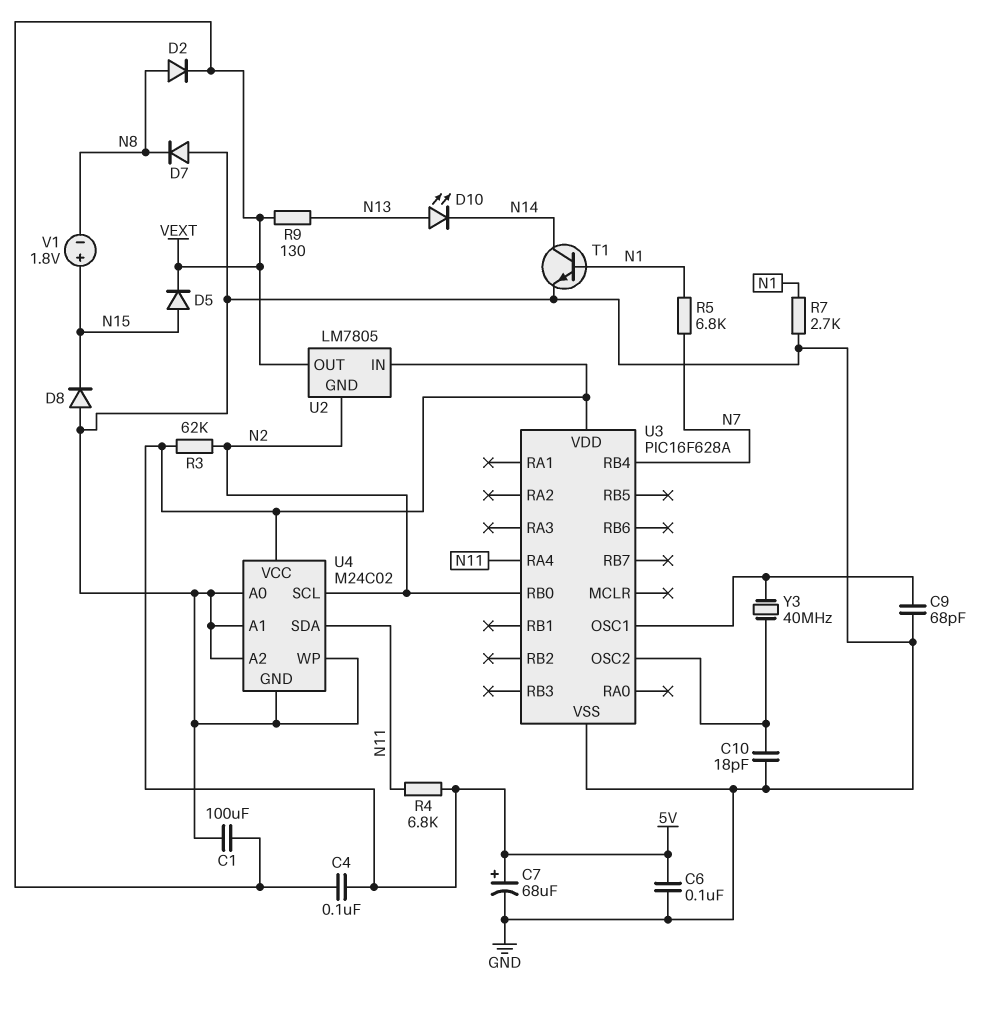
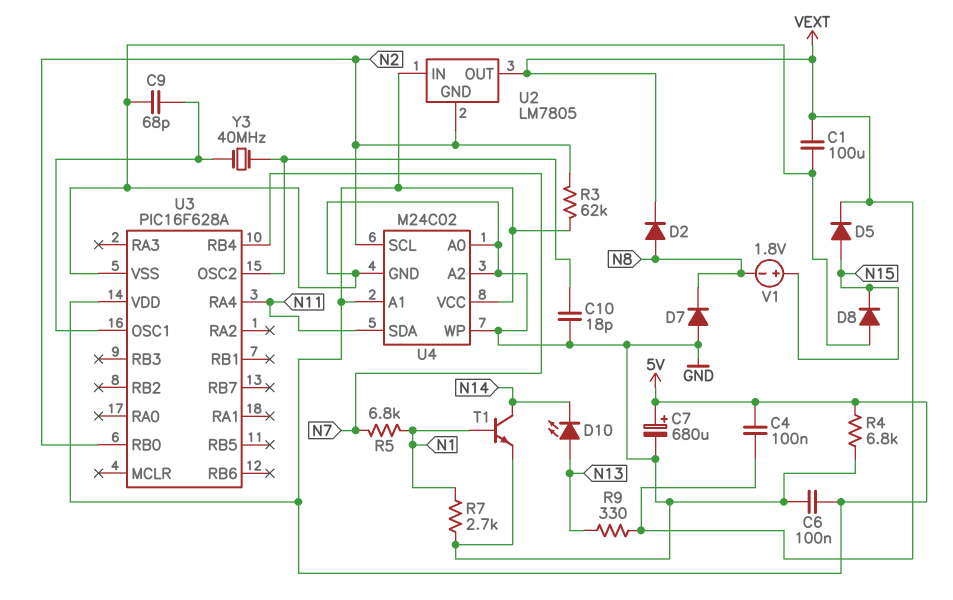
C7: 68uF (plus 5V, minus GND) -> 680uF (plus 5V, minus GND)
R4: 6.8k (5V, N11) -> 6.8k (5V, GND)
R9: 130 (N13, VEXT) -> 330 (N13, VEXT)
U4 pin A1: GND -> 5V

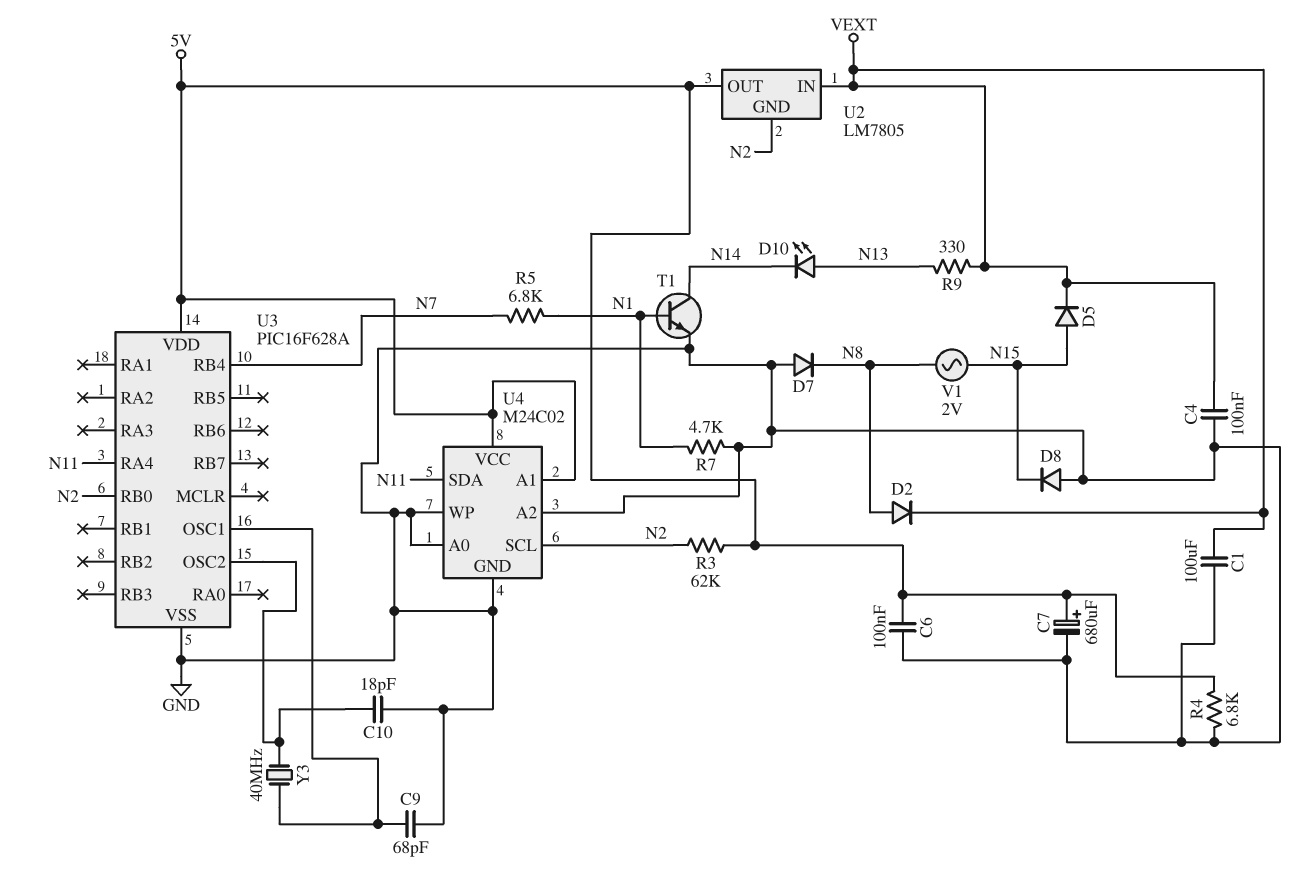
C4: 100nF (5V, VEXT) -> 100nF (GND, VEXT)
R7: 2.7k (GND, N1) -> 4.7k (GND, N1)
U2 pin IN: 5V -> VEXT
U2 pin OUT: VEXT -> 5V
V1: 1.8V (plus N15, minus N8) -> AC 2V (N8, N15)

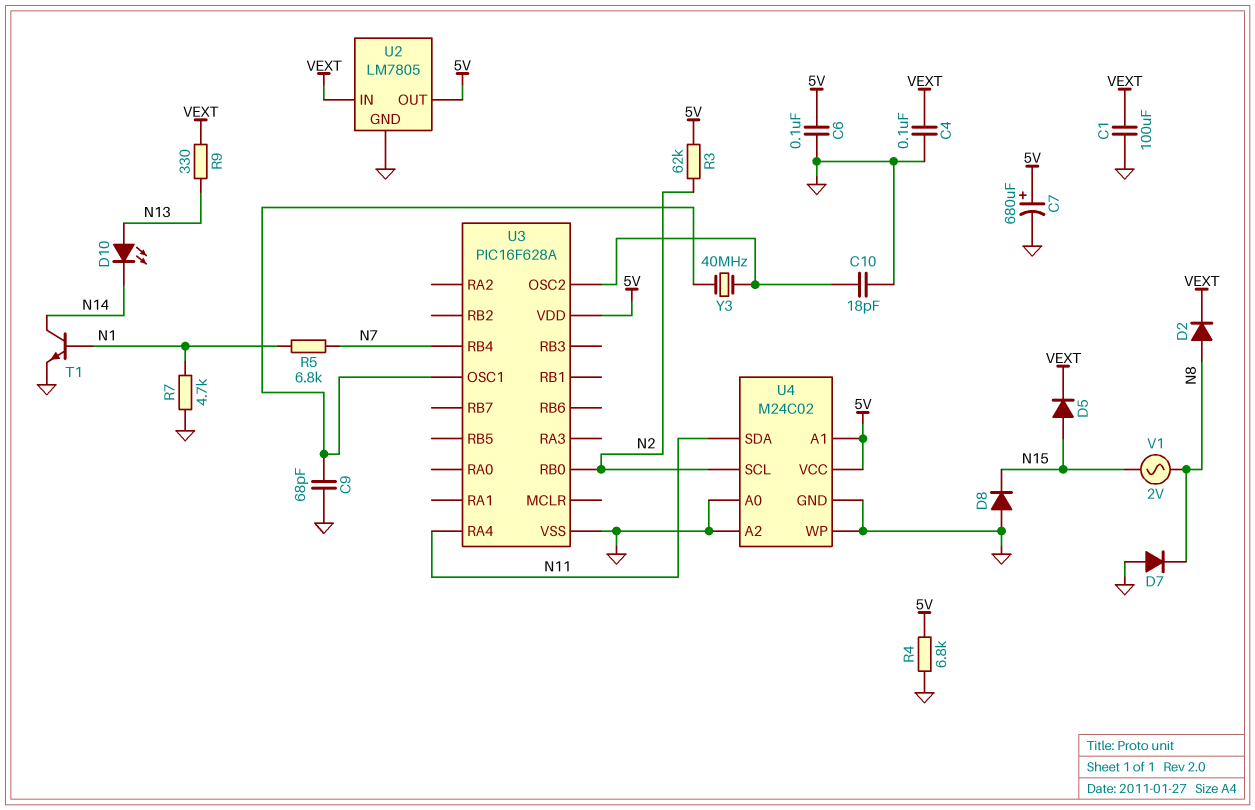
U2 pin GND: N2 -> GND

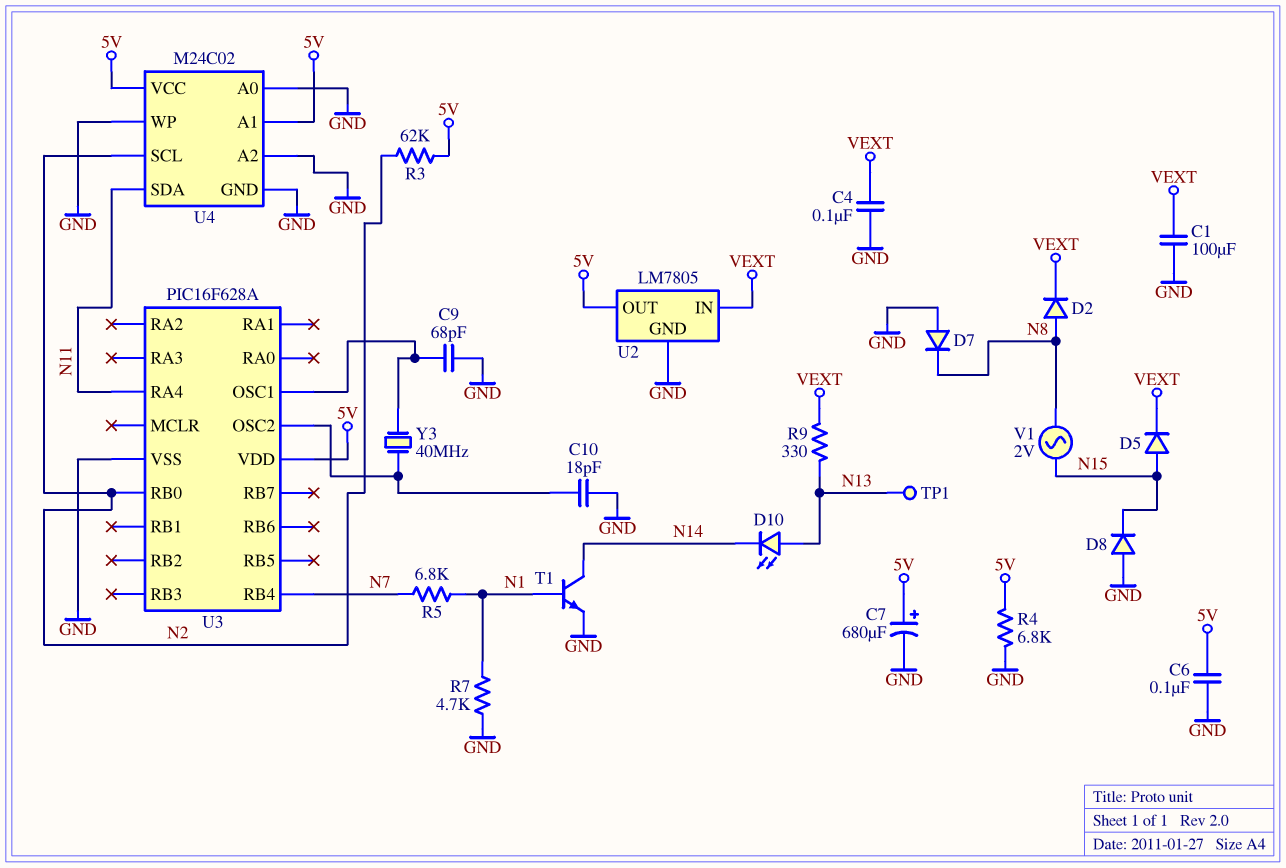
TP1: none -> test point (N13)

